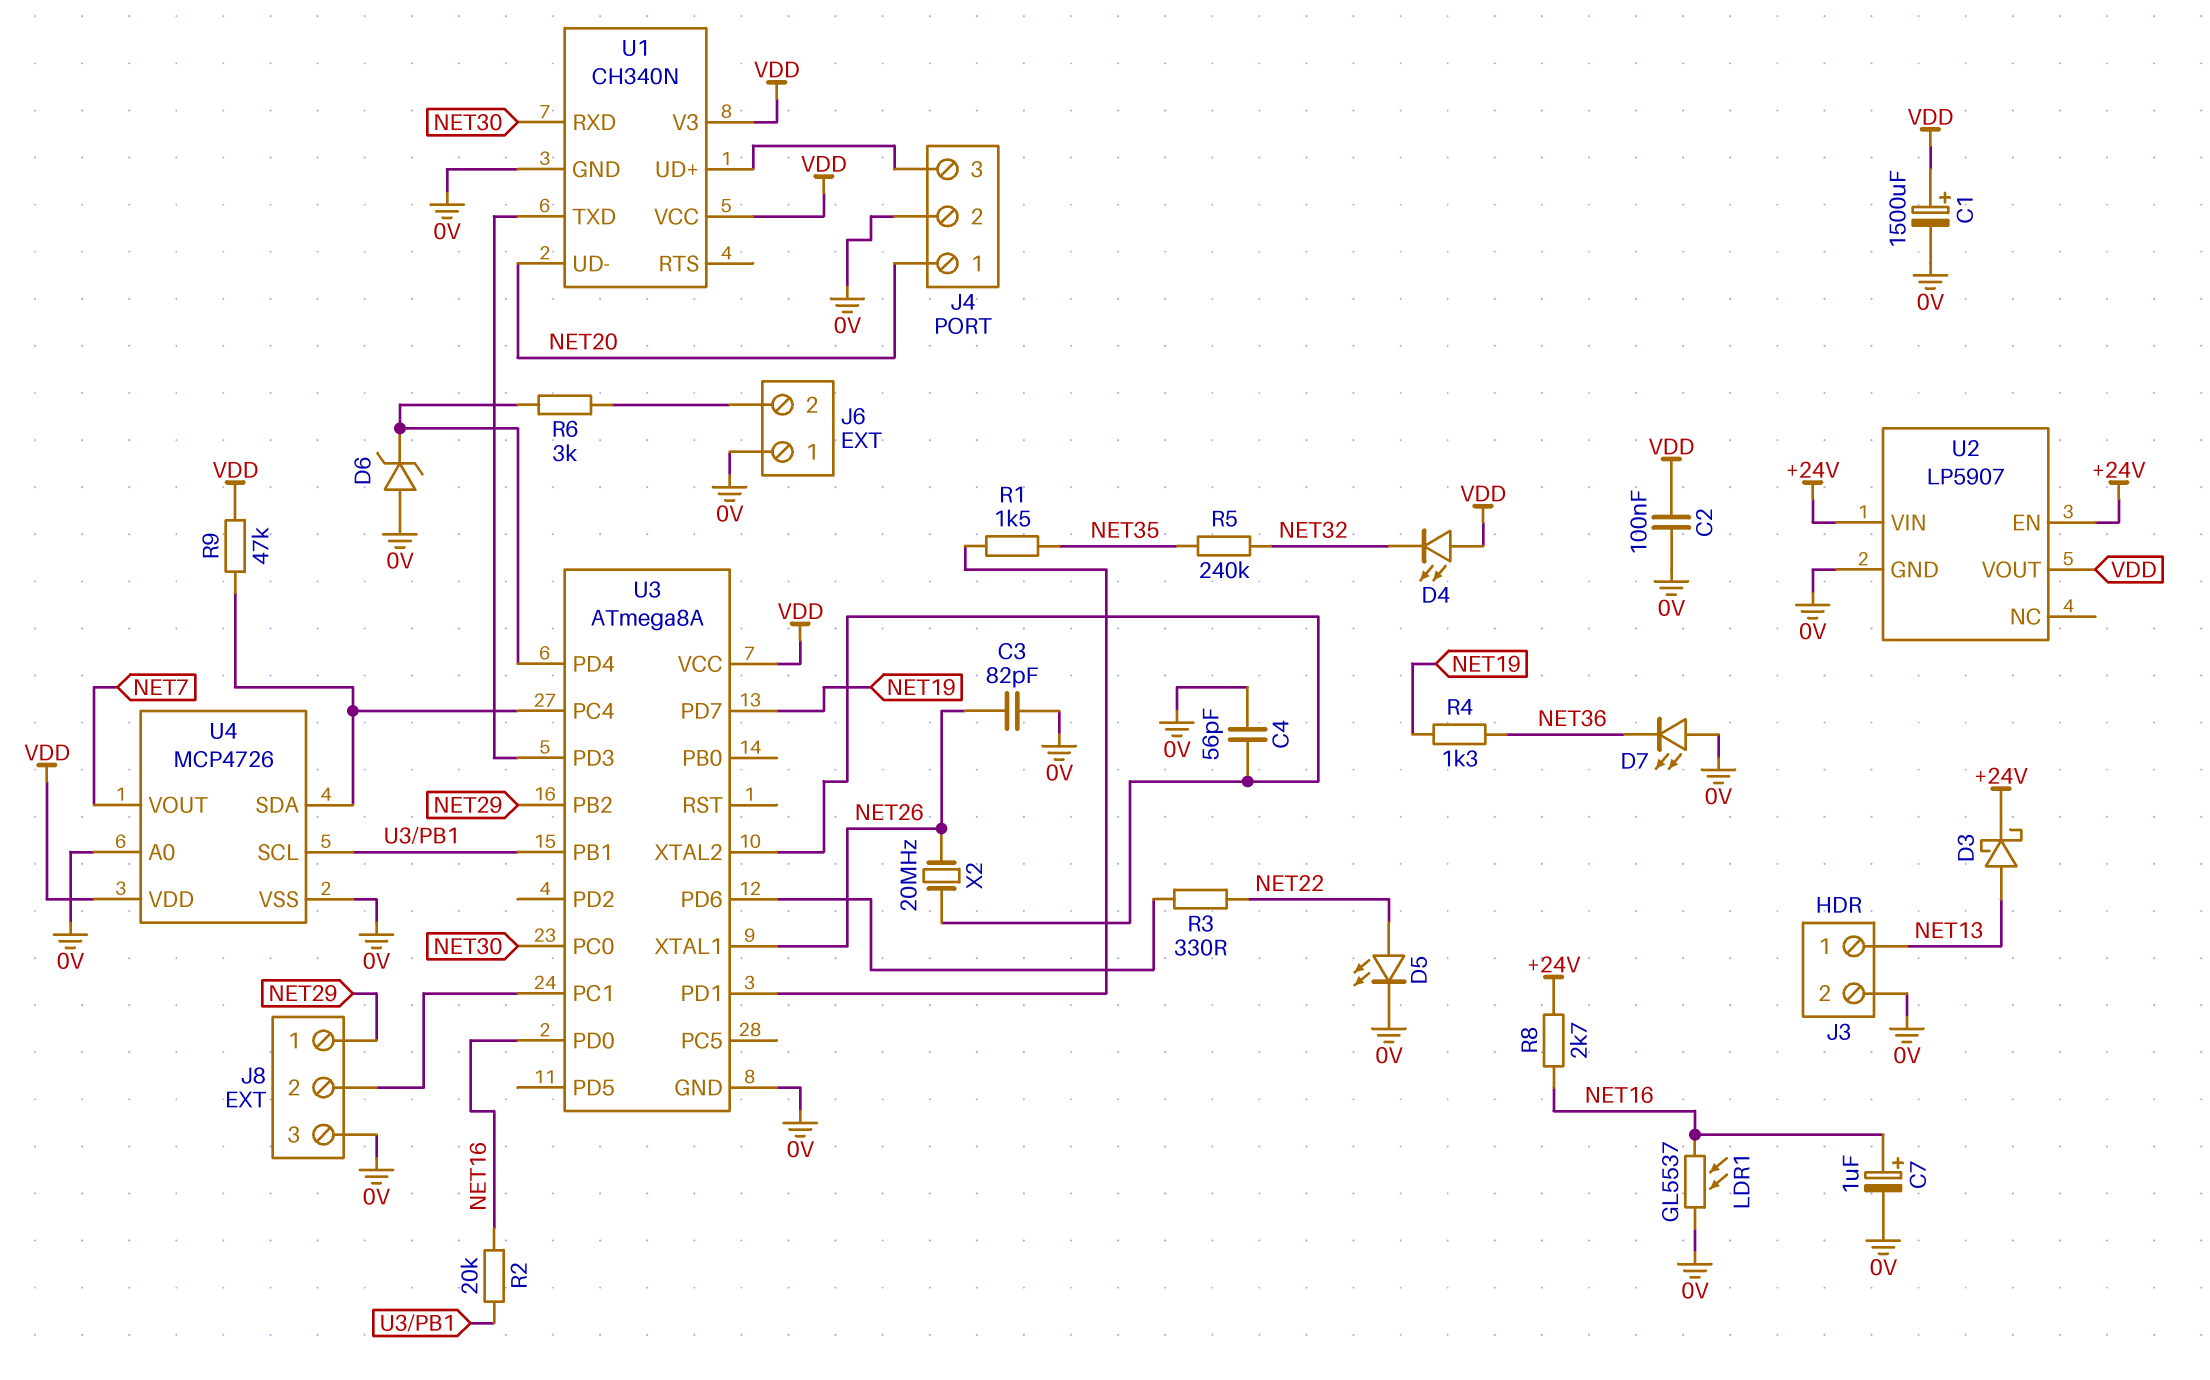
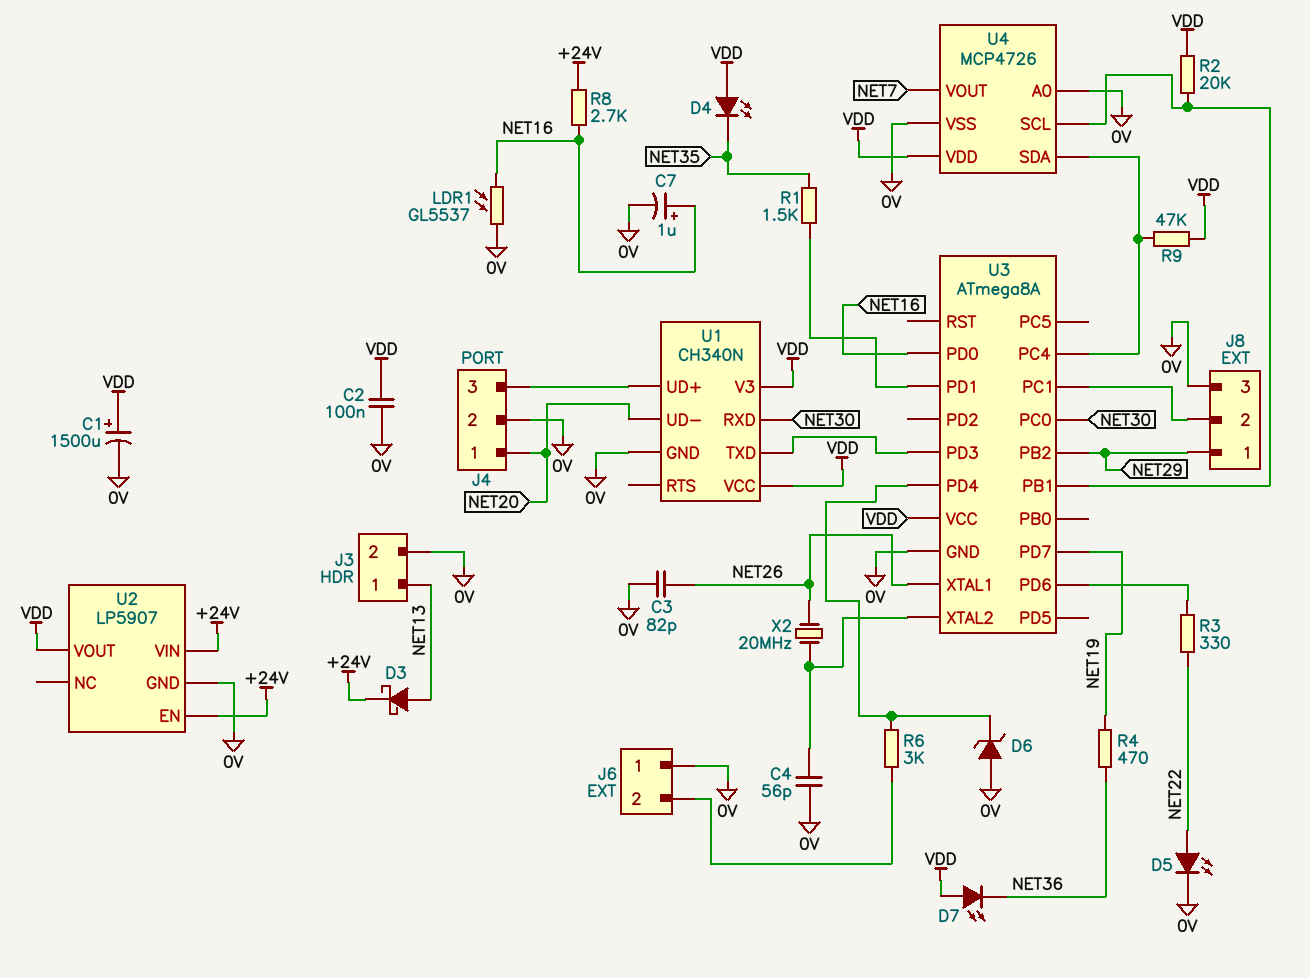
D4: LED (A VDD, K NET32) -> LED (A VDD, K NET35)
D7: LED (A 0V, K NET36) -> LED (A VDD, K NET36)
R2: 20k (NET16, U3/PB1) -> 20k (U3/PB1, VDD)
R4: 1.3k (NET19, NET36) -> 470 (NET19, NET36)
R5: 240k (NET32, NET35) -> none

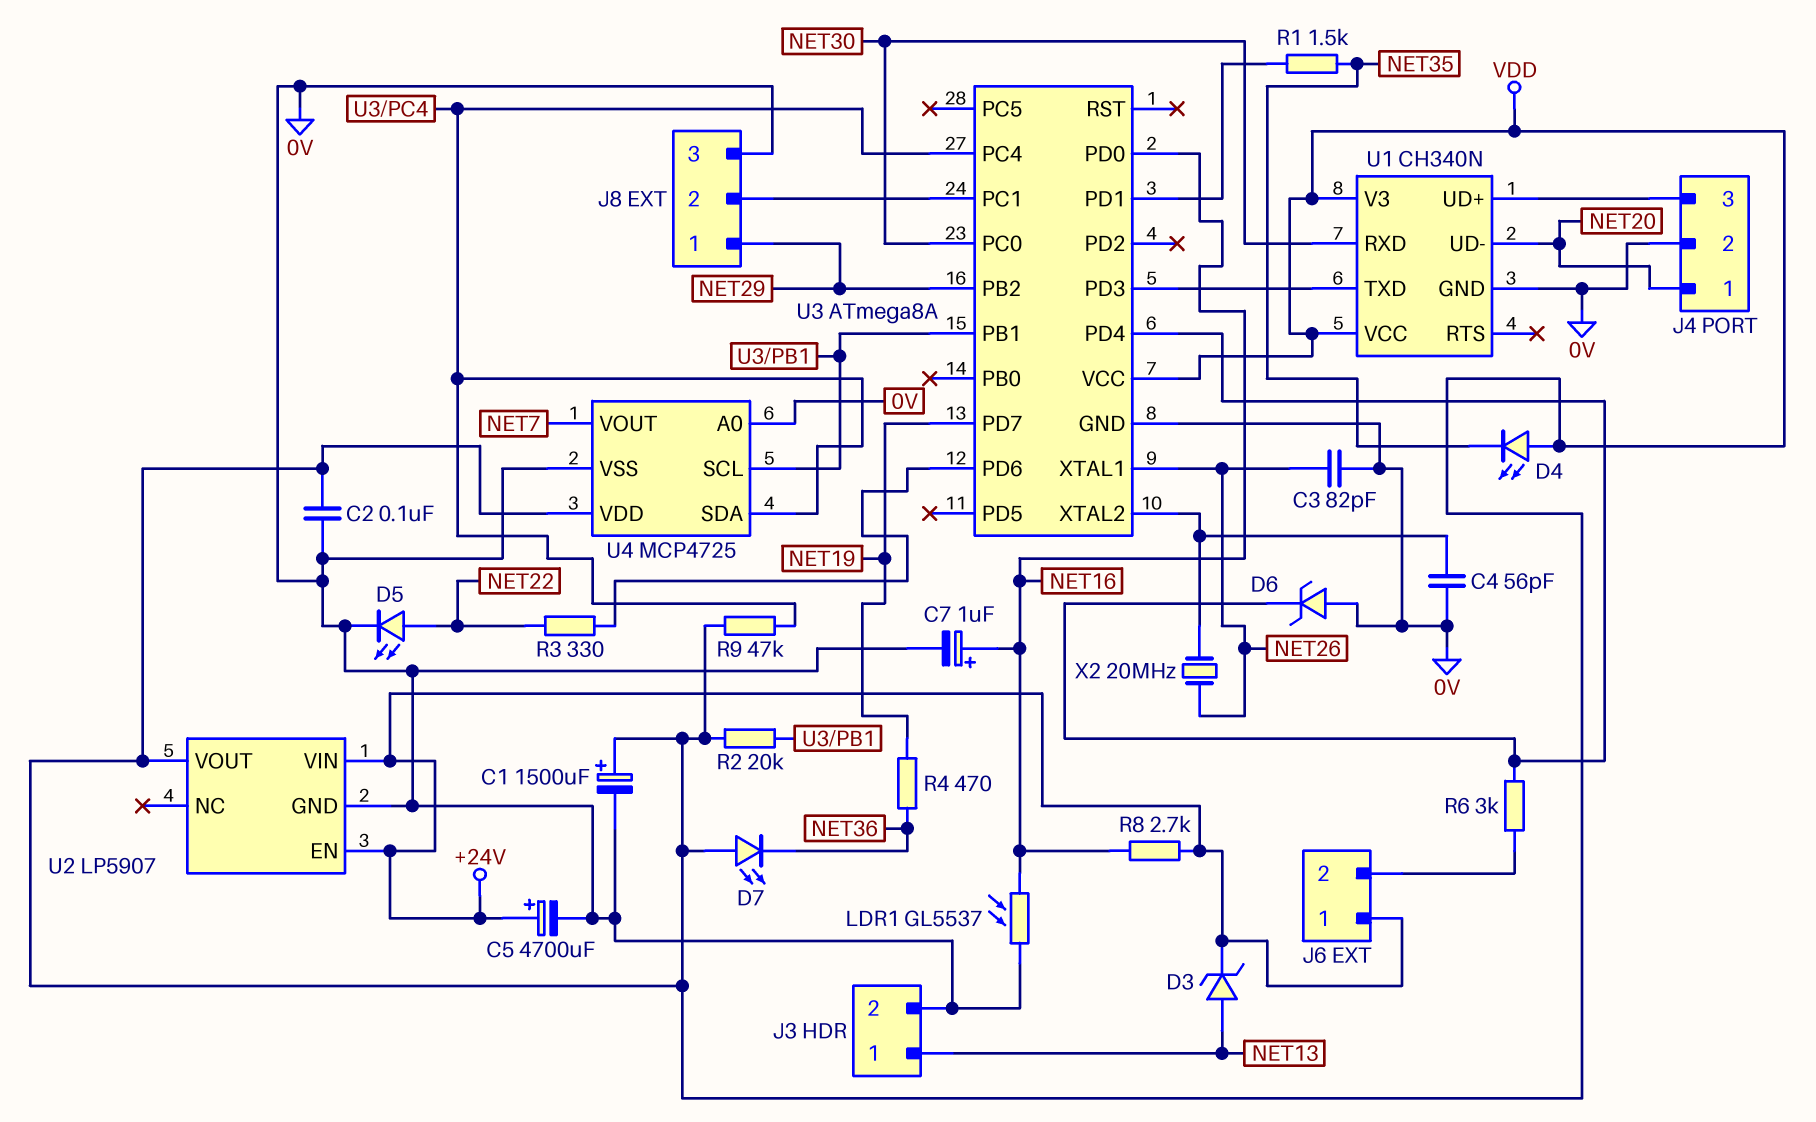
C5: none -> 4700uF (plus +24V, minus 0V)
D3: schottky (A NET13, K +24V) -> zener (A NET13, K +24V)
J6 pin 1: 0V -> +24V
U4: MCP4726 -> MCP4725

